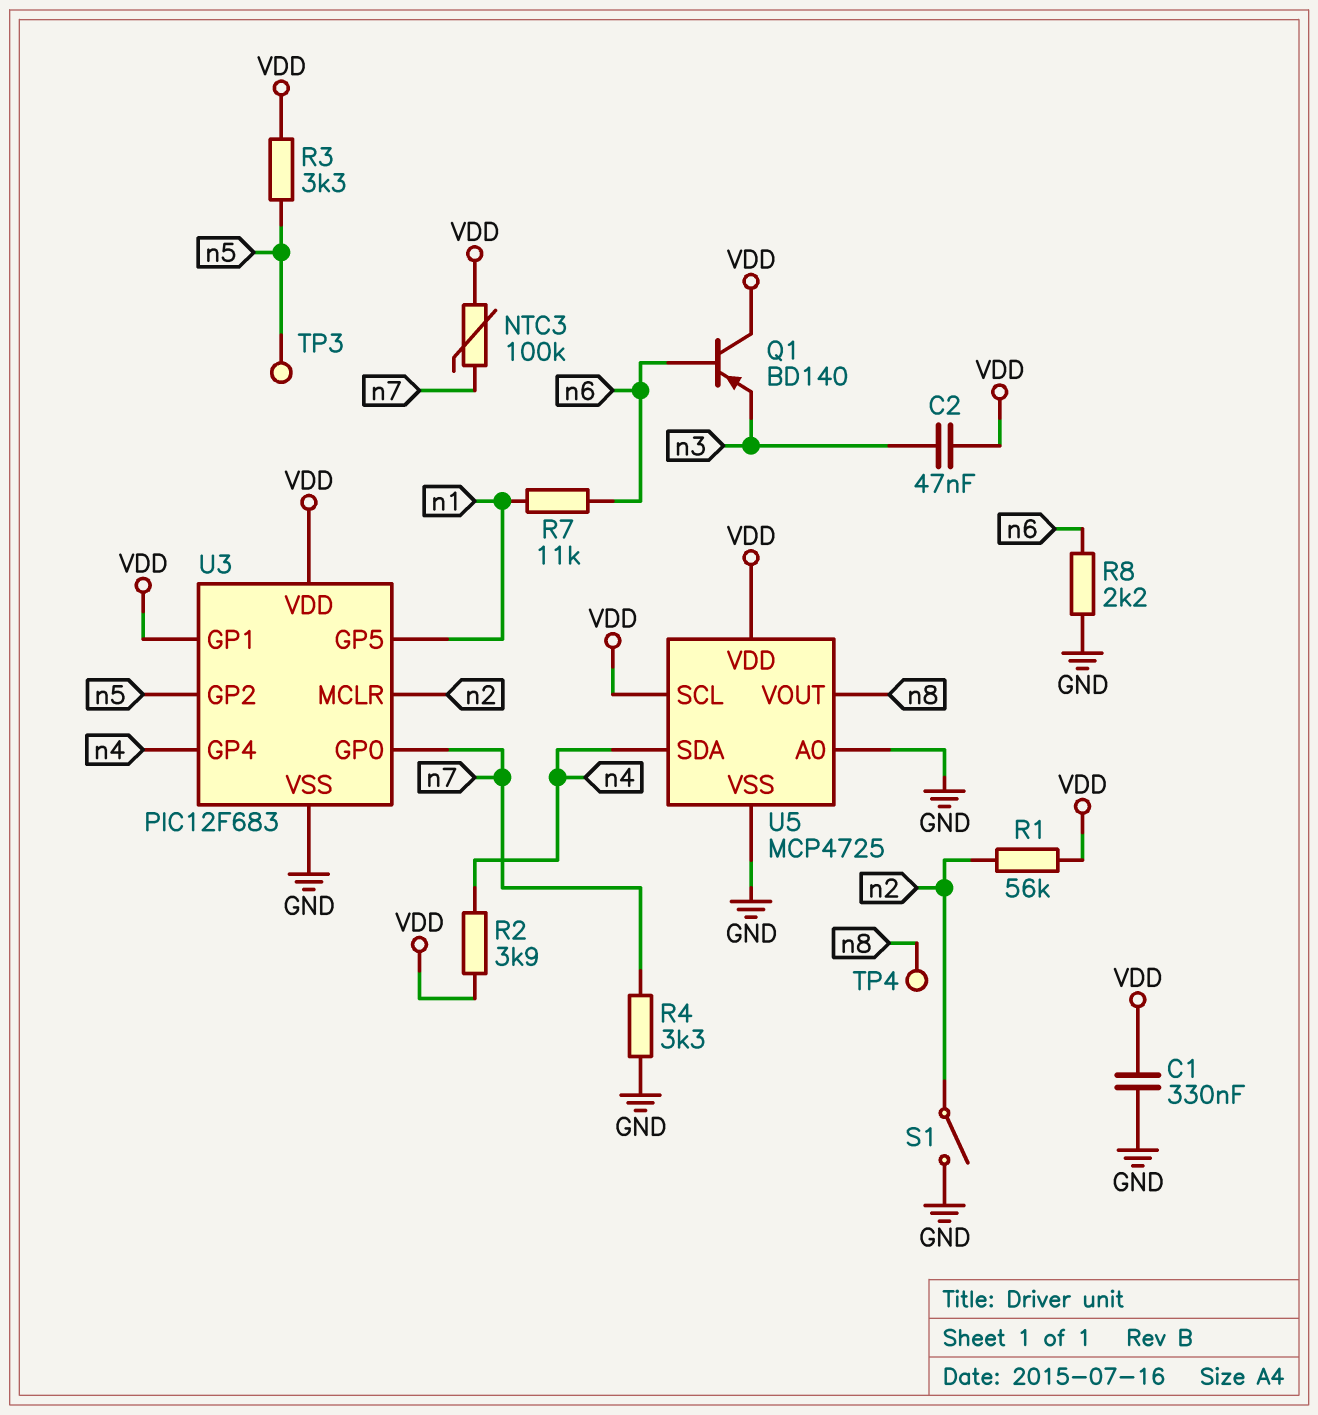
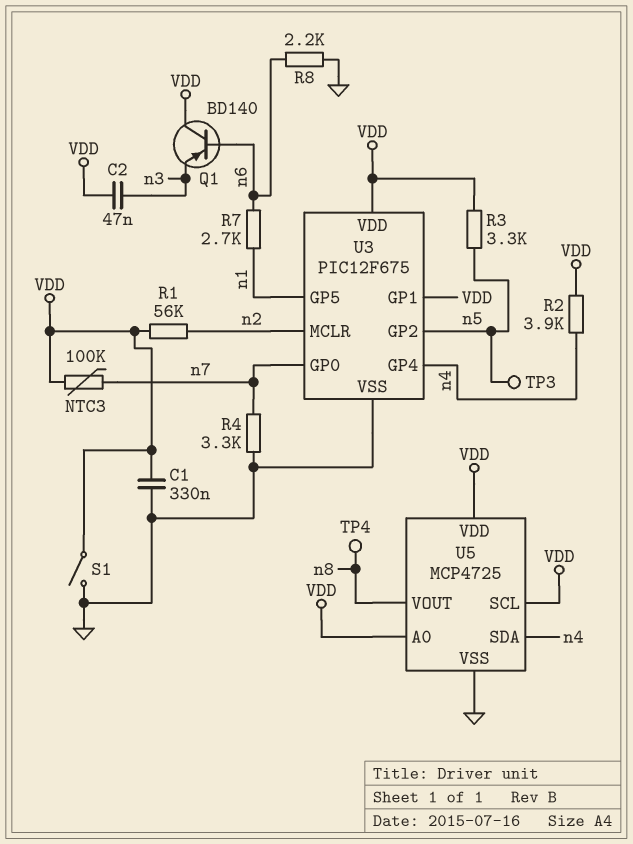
R7: 11k (n1, n6) -> 2.7k (n1, n6)
S1: switch (GND, n2) -> switch (GND, VDD)
U3: PIC12F683 -> PIC12F675
U5 pin A0: GND -> VDD

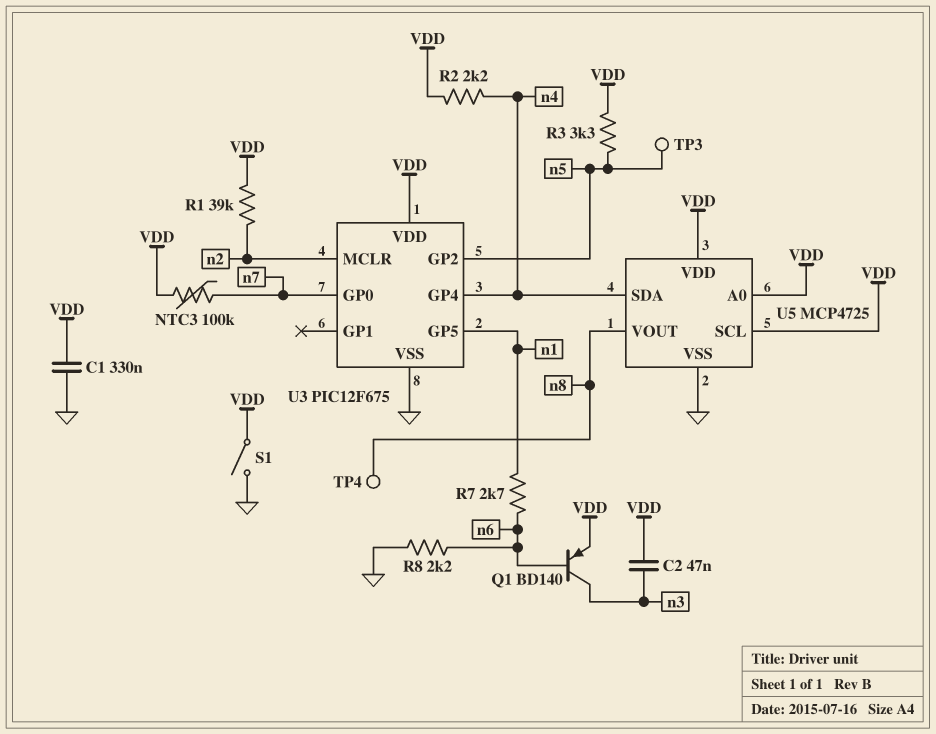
Q1: PNP BD140 (B n6, C VDD, E n3) -> PNP BD140 (B n6, C n3, E VDD)
R1: 56k (VDD, n2) -> 39k (VDD, n2)
R2: 3.9k (VDD, n4) -> 2.2k (VDD, n4)
R4: 3.3k (GND, n7) -> none
U3 pin GP1: VDD -> none

